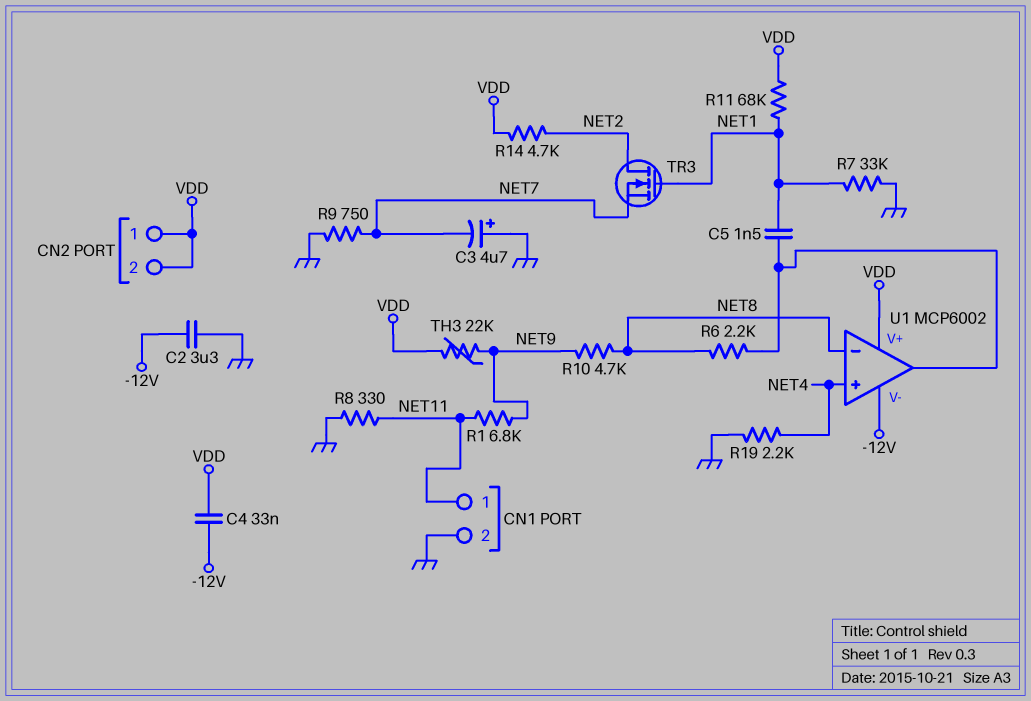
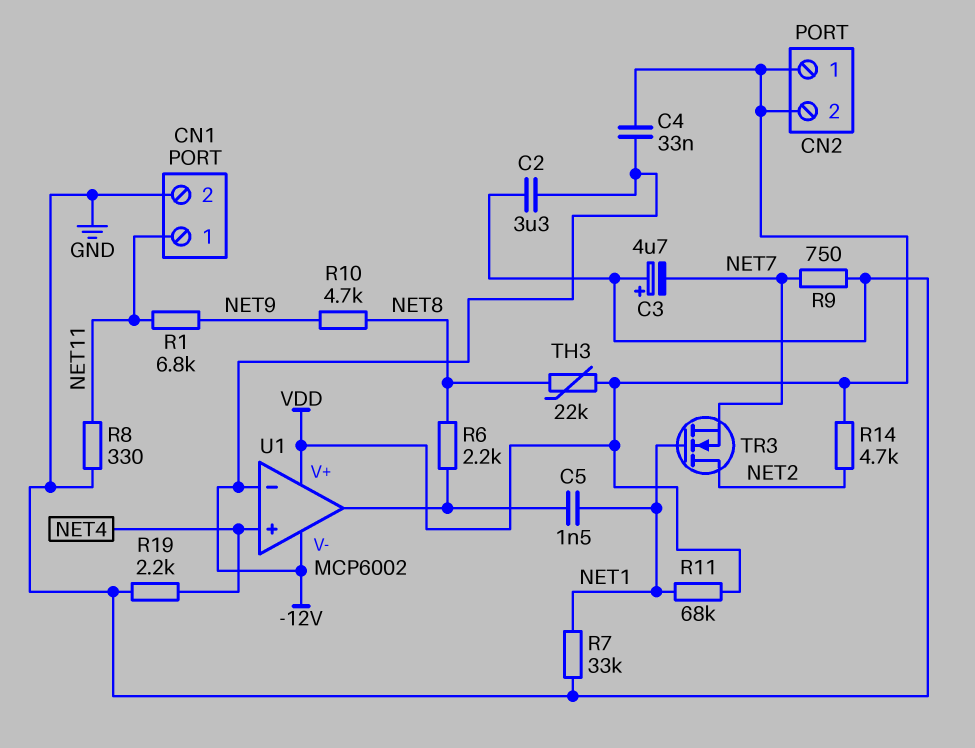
TH3: 22k (NET9, VDD) -> 22k (NET8, VDD)
U1 pin in-: NET8 -> -12V

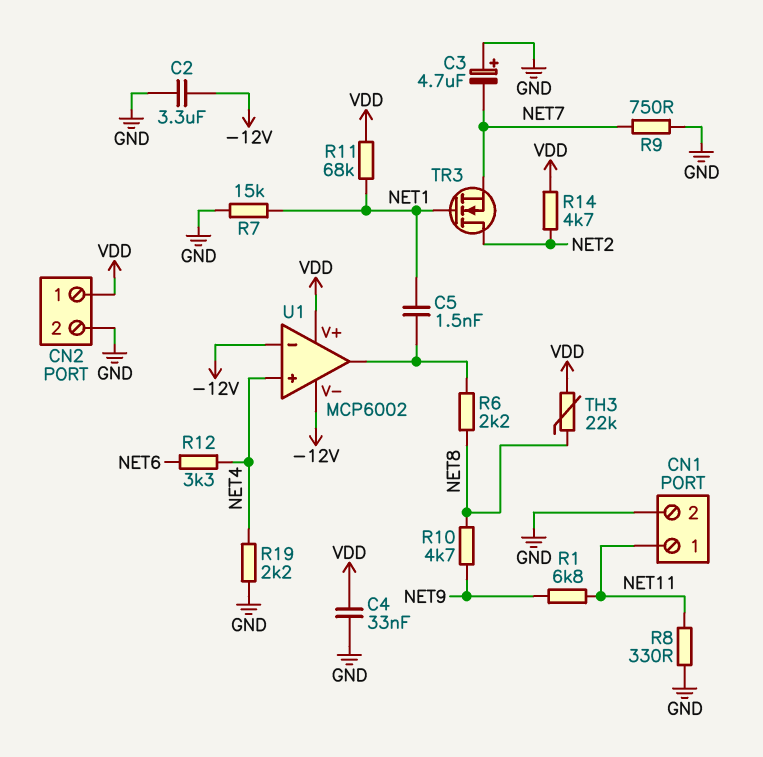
C4: 33nF (-12V, VDD) -> 33nF (GND, VDD)
CN2 pin 2: VDD -> GND
R7: 33k (GND, NET1) -> 15k (GND, NET1)
R12: none -> 3.3k (NET4, NET6)

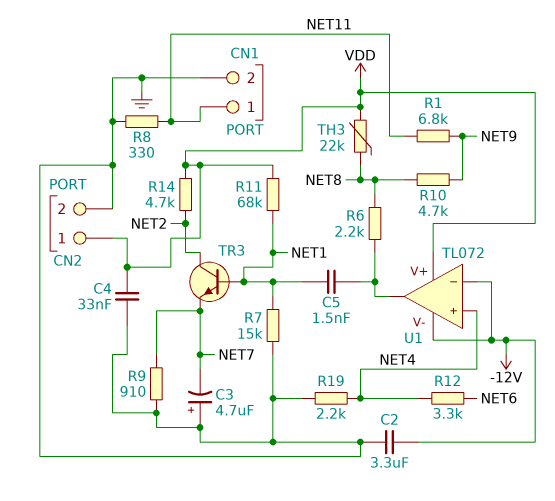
R9: 750 (GND, NET7) -> 910 (GND, NET7)
TR3: NMOS (G NET1, D NET2, S NET7) -> NPN (B NET1, C NET2, E NET7)
U1: MCP6002 -> TL072

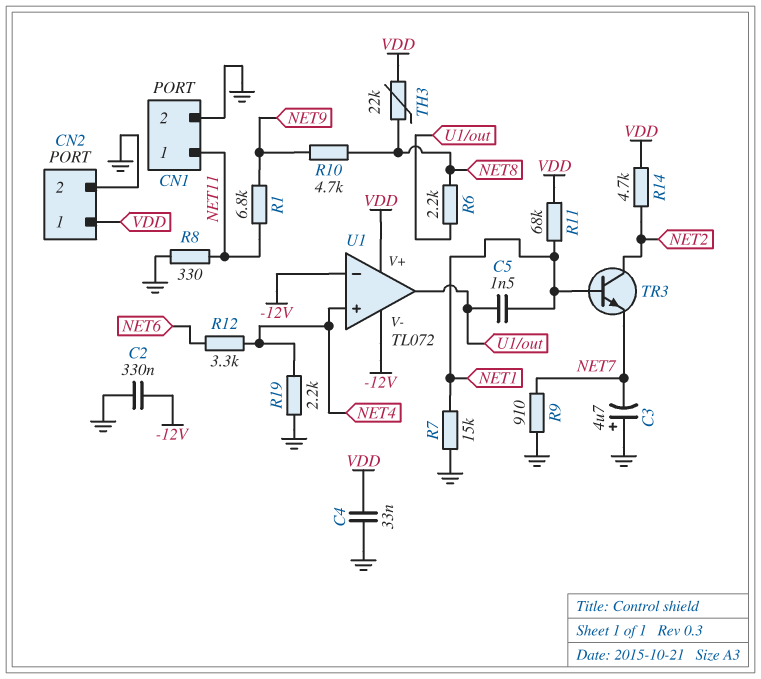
C2: 3.3uF (-12V, GND) -> 330nF (-12V, GND)

